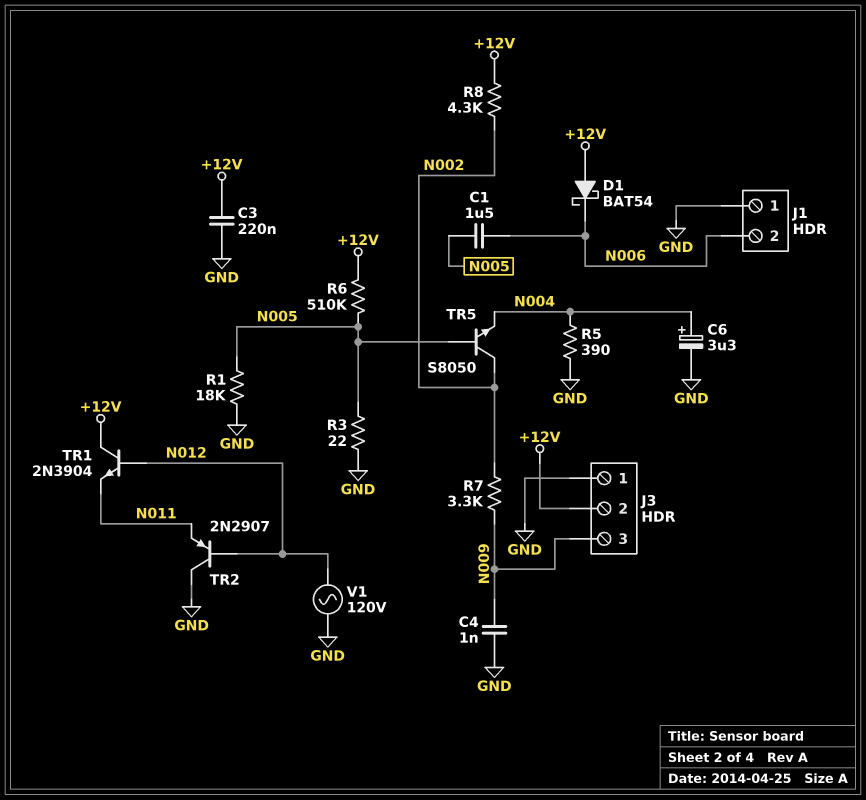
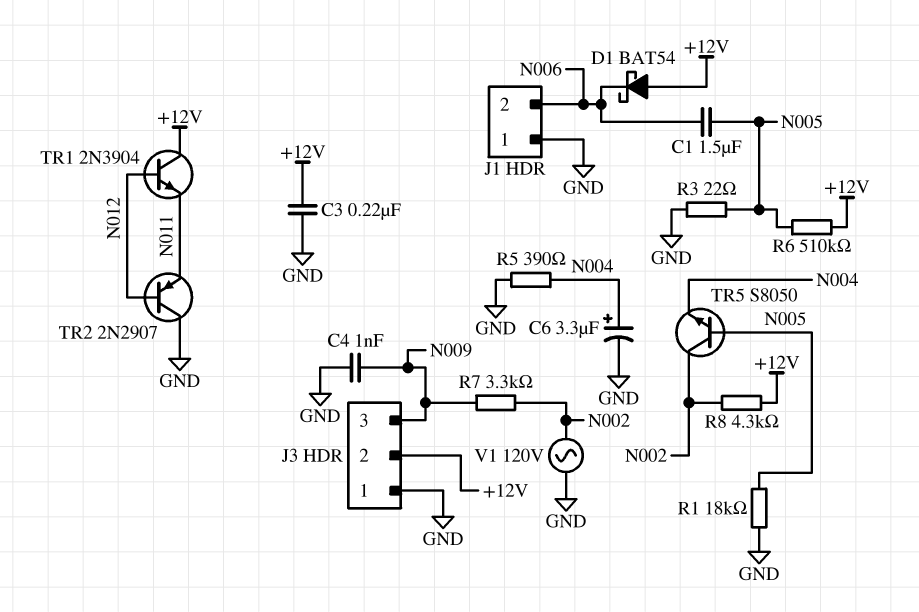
V1: AC 120V (GND, N012) -> AC 120V (GND, N002)

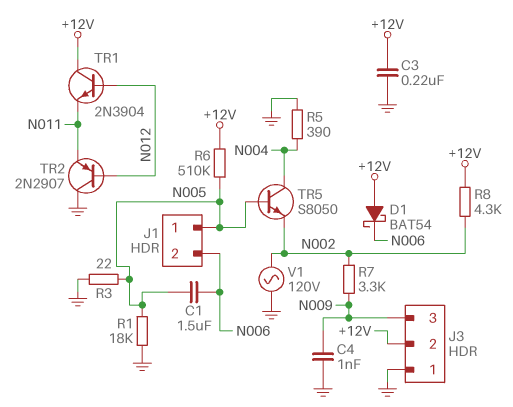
C6: 3.3uF (plus N004, minus GND) -> none
J1 pin 1: GND -> N005
TR5: NPN S8050 (B N005, C N002, E N004) -> NPN S8050 (B N005, C N004, E N002)

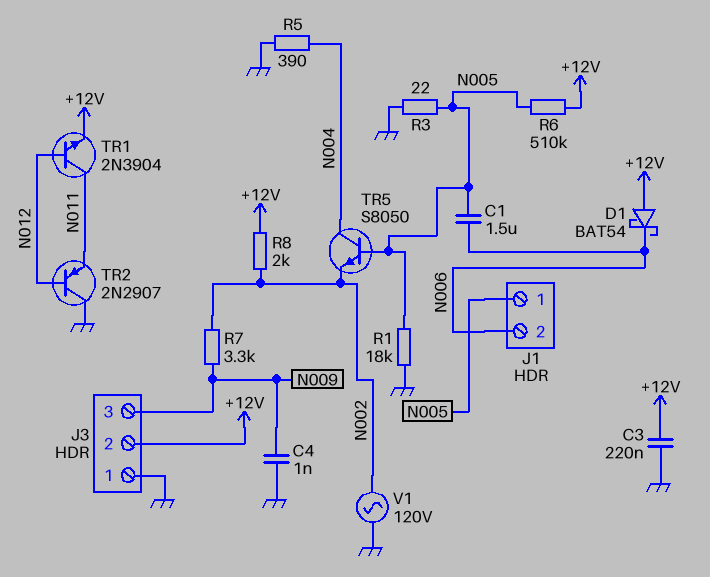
R8: 4.3k (+12V, N002) -> 2k (+12V, N002)
TR1: NPN 2N3904 (B N012, C +12V, E N011) -> NPN 2N3904 (B N012, C N011, E +12V)

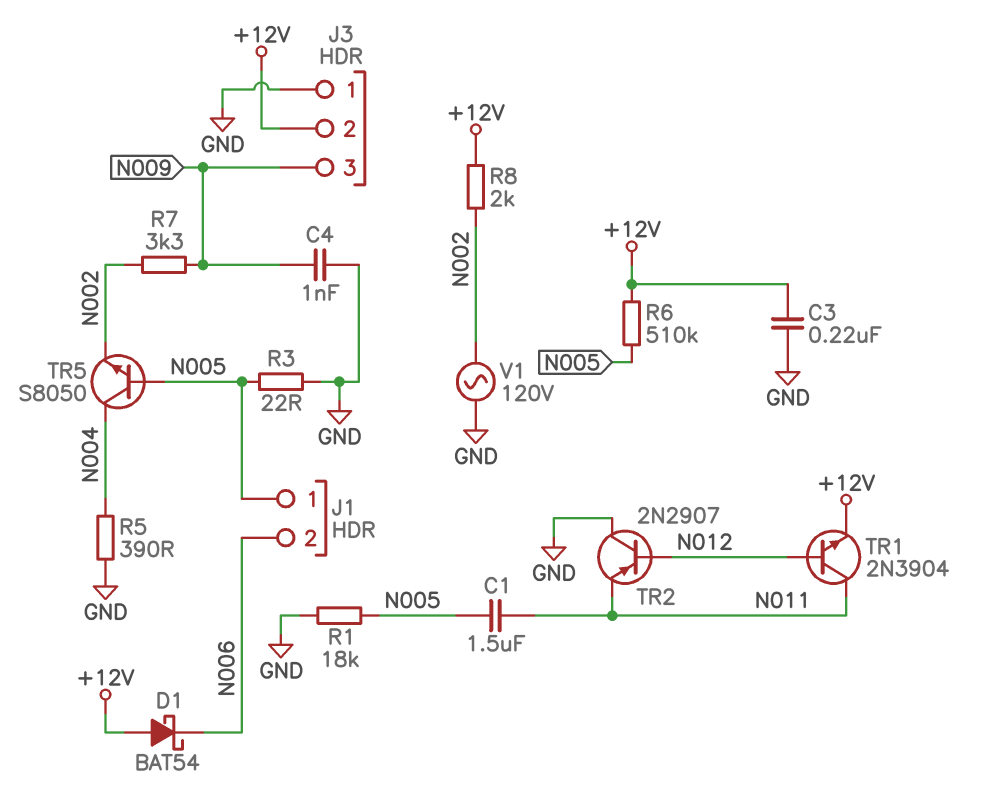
C1: 1.5uF (N005, N006) -> 1.5uF (N005, N011)

